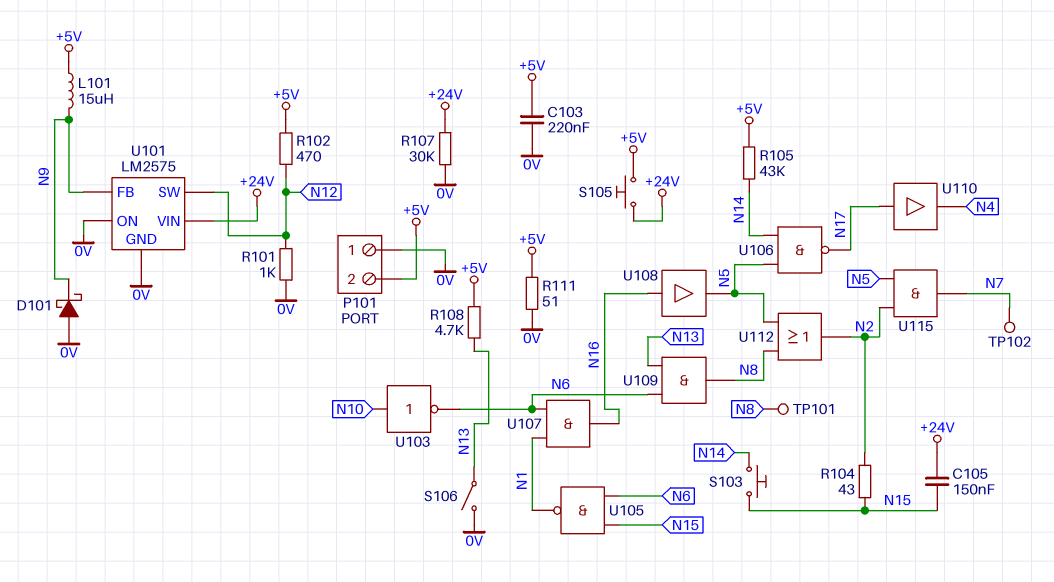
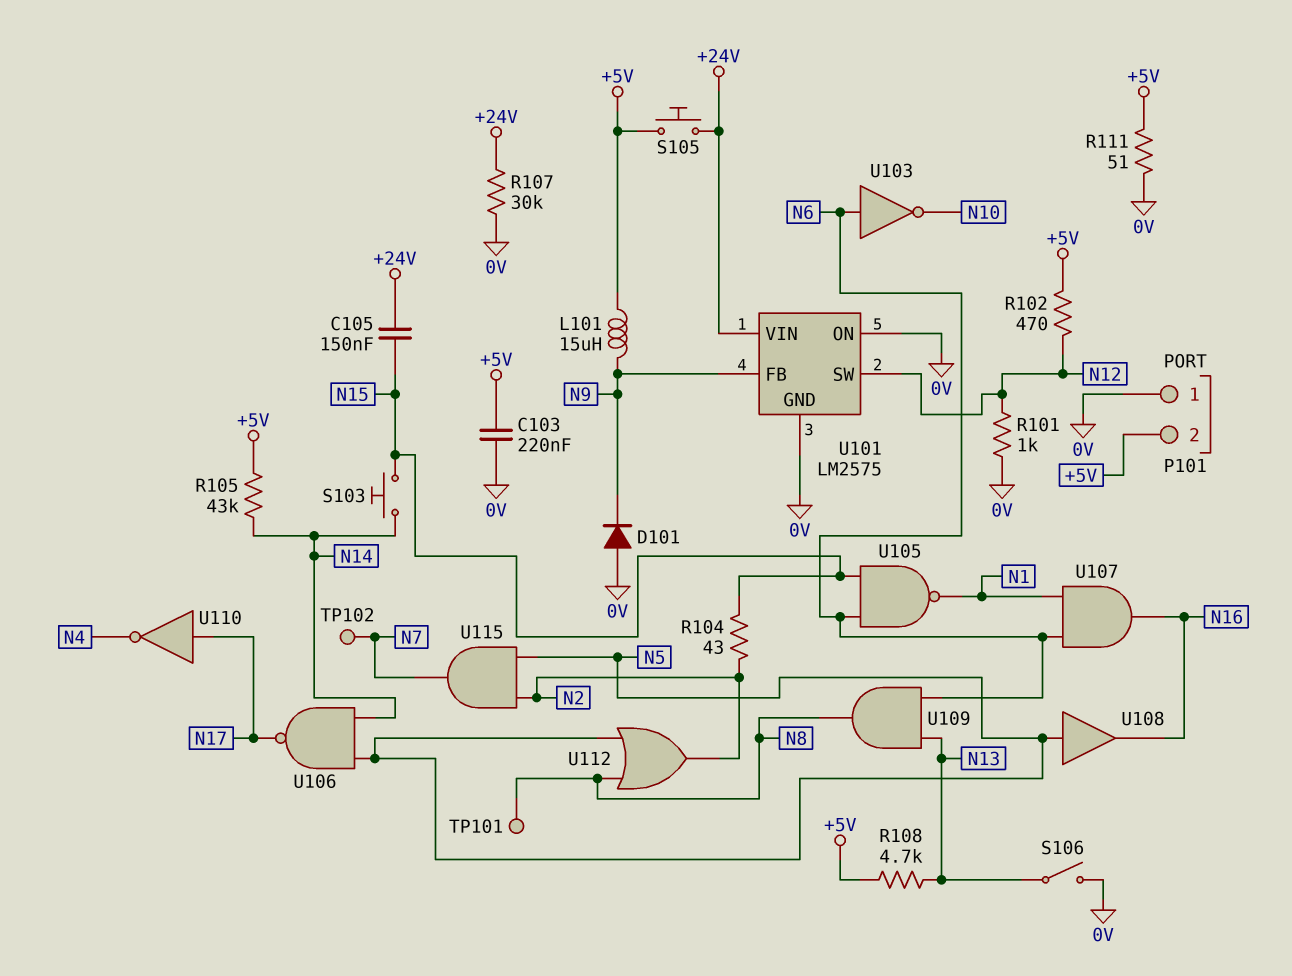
D101: schottky (A 0V, K N9) -> diode (A 0V, K N9)
U103: NOT (in N10, out N6) -> NOT (in N6, out N10)
U108: buffer (in N16, out N5) -> buffer (in N5, out N16)
U110: buffer (in N17, out N4) -> NOT (in N17, out N4)

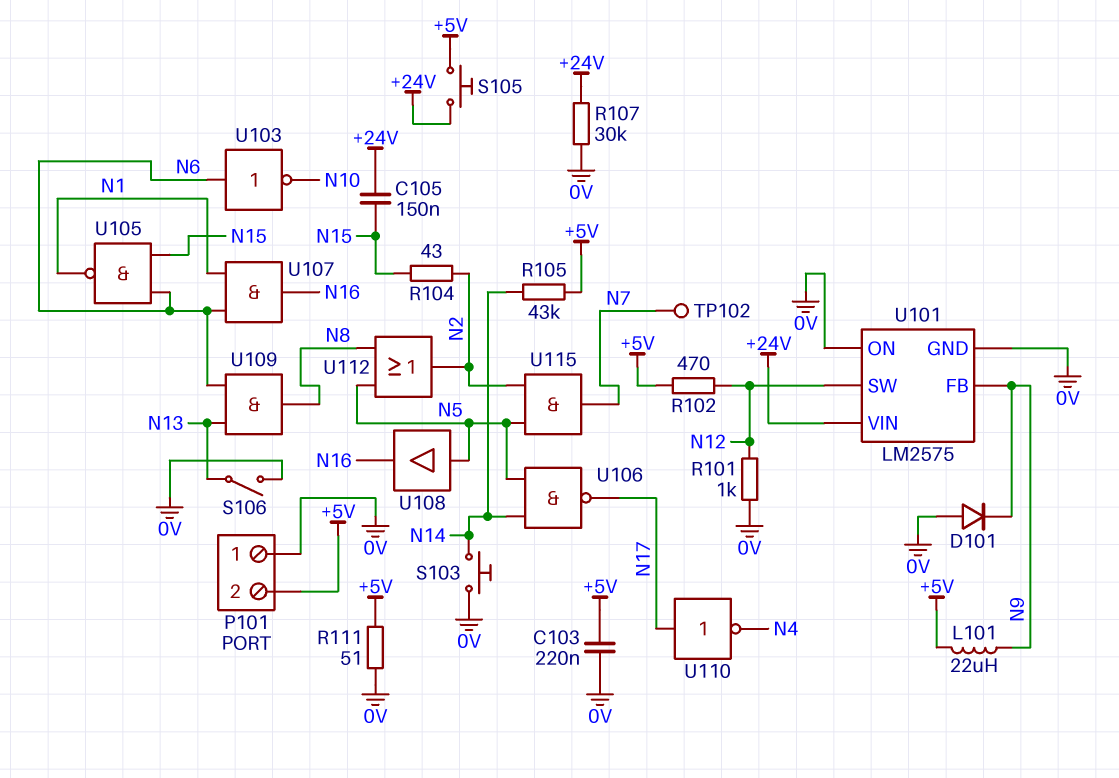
L101: 15uH (+5V, N9) -> 22uH (+5V, N9)
R108: 4.7k (+5V, N13) -> none
S103: button (N14, N15) -> button (0V, N14)
TP101: test point (N8) -> none

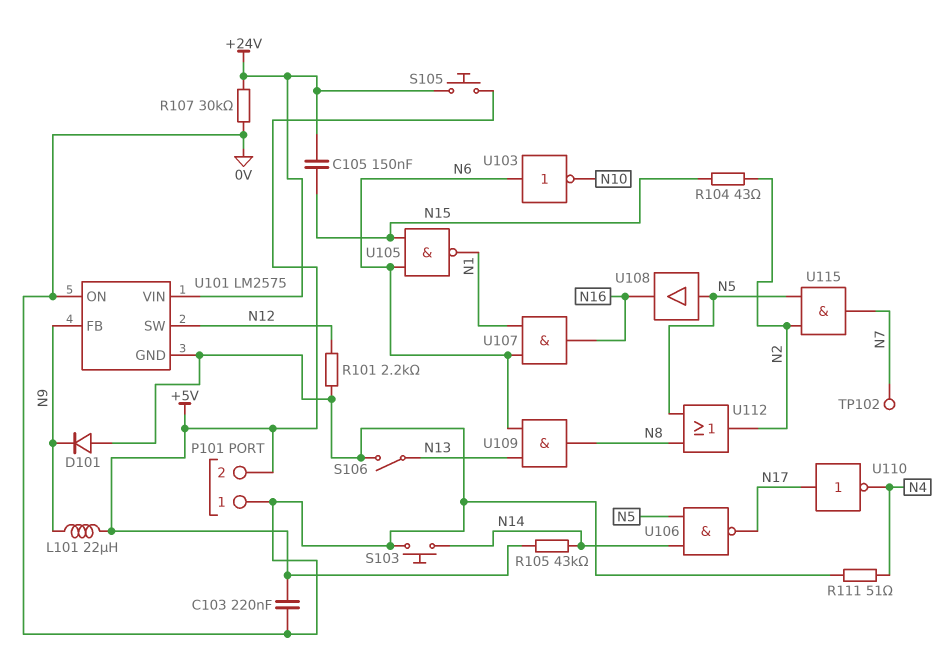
R101: 1k (0V, N12) -> 2.2k (0V, N12)
R102: 470 (+5V, N12) -> none
R111: 51 (+5V, 0V) -> 51 (0V, N4)

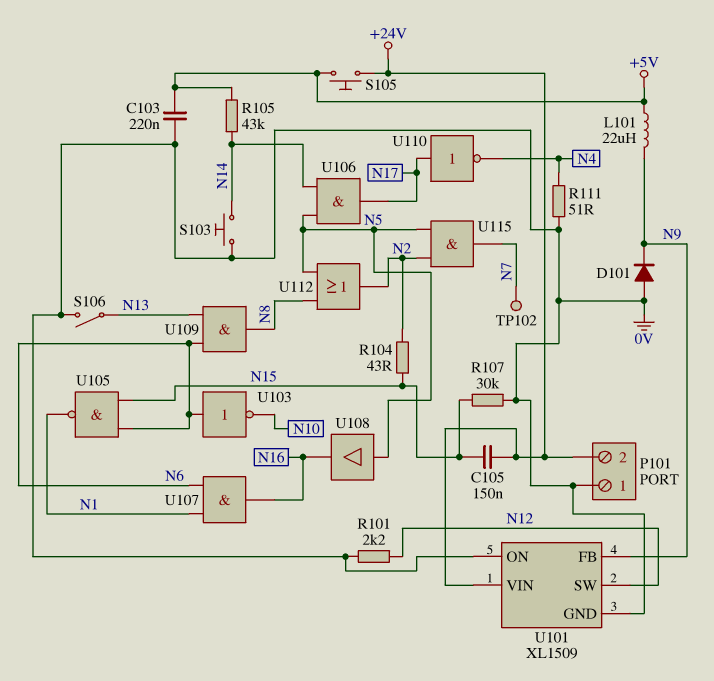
P101 pin 2: +5V -> +24V
R107: 30k (+24V, 0V) -> 30k (0V, N15)
U101: LM2575 -> XL1509
U106: NAND (in N5, in N14, out N17) -> AND (in N5, in N14, out N17)

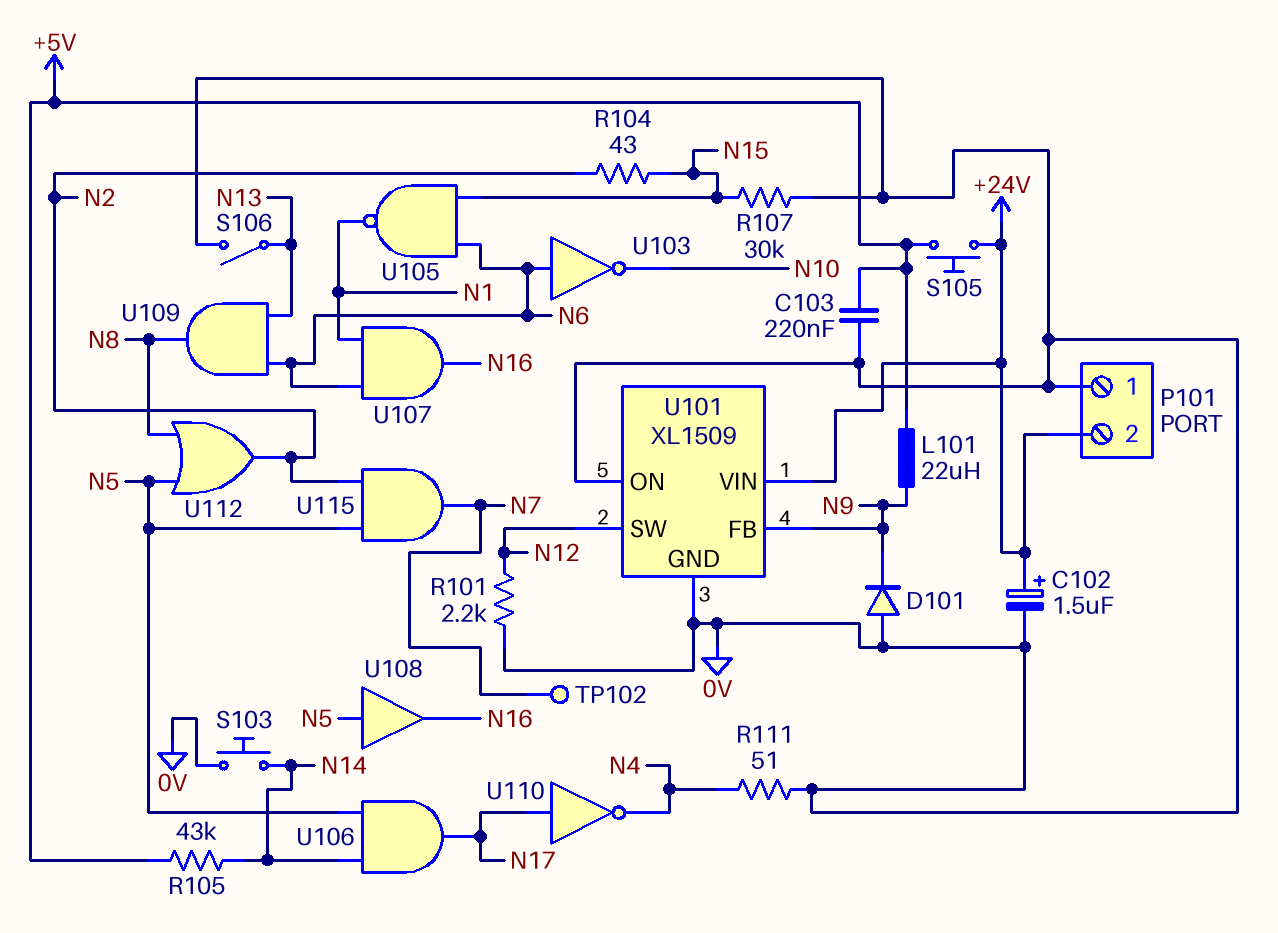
C102: none -> 1.5uF (plus +24V, minus 0V)
C105: 150nF (+24V, N15) -> none

